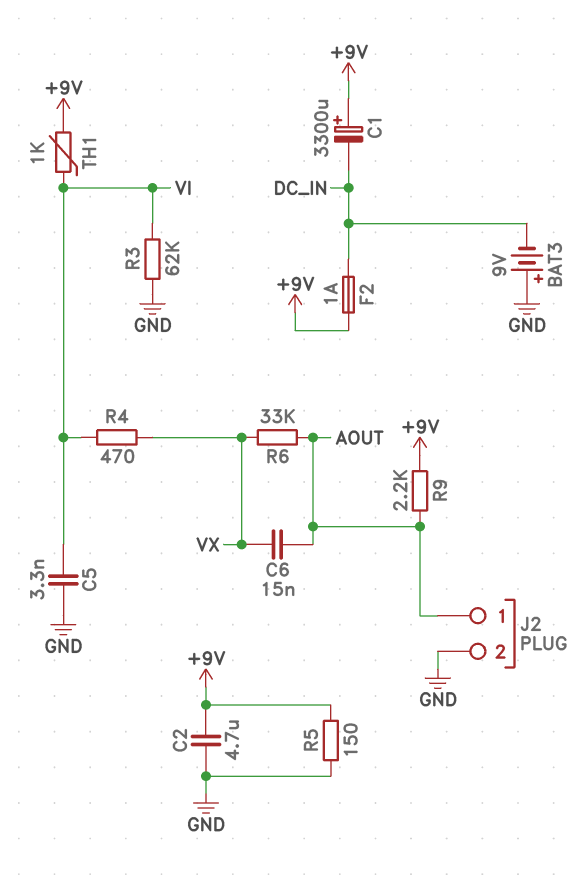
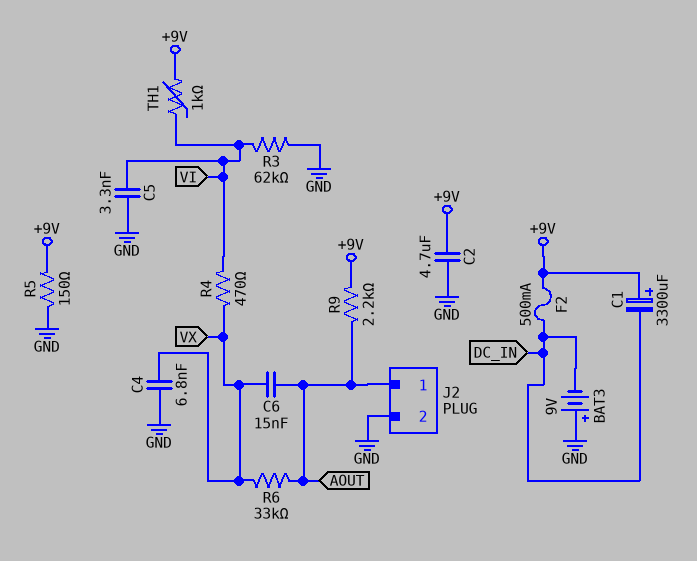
C4: none -> 6.8nF (GND, VX)
F2: 1A (+9V, DC_IN) -> 500mA (+9V, DC_IN)

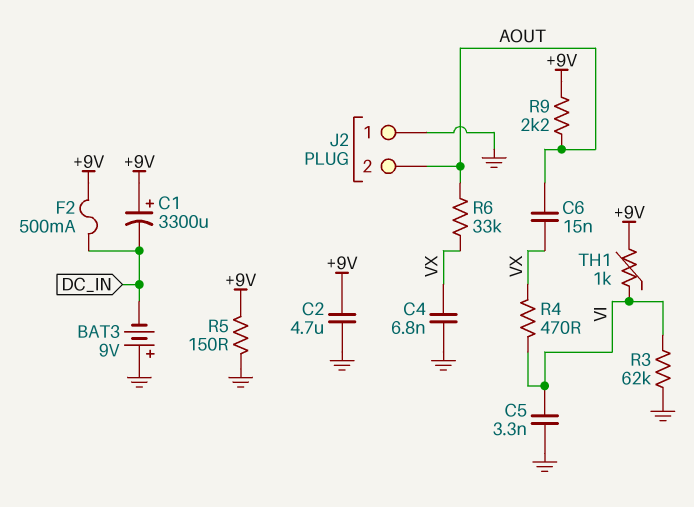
J2 pin 1: AOUT -> GND
J2 pin 2: GND -> AOUT

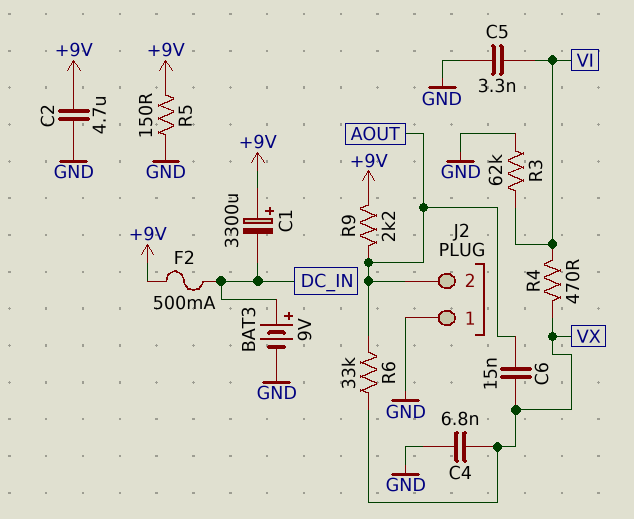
BAT3: 9V (plus GND, minus DC_IN) -> 9V (plus DC_IN, minus GND)
TH1: 1k (+9V, VI) -> none

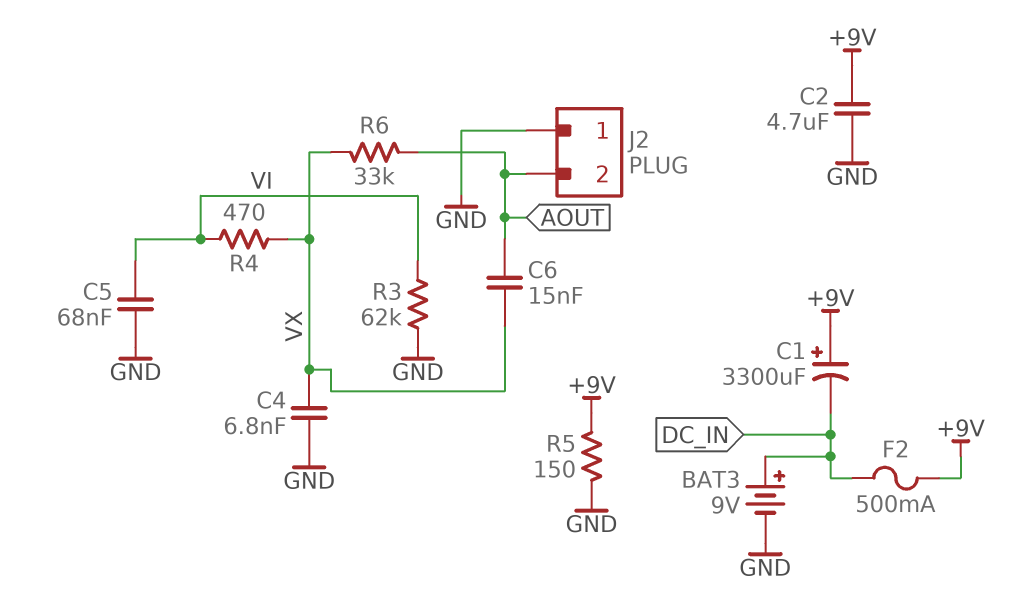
C5: 3.3nF (GND, VI) -> 68nF (GND, VI)
R9: 2.2k (+9V, AOUT) -> none

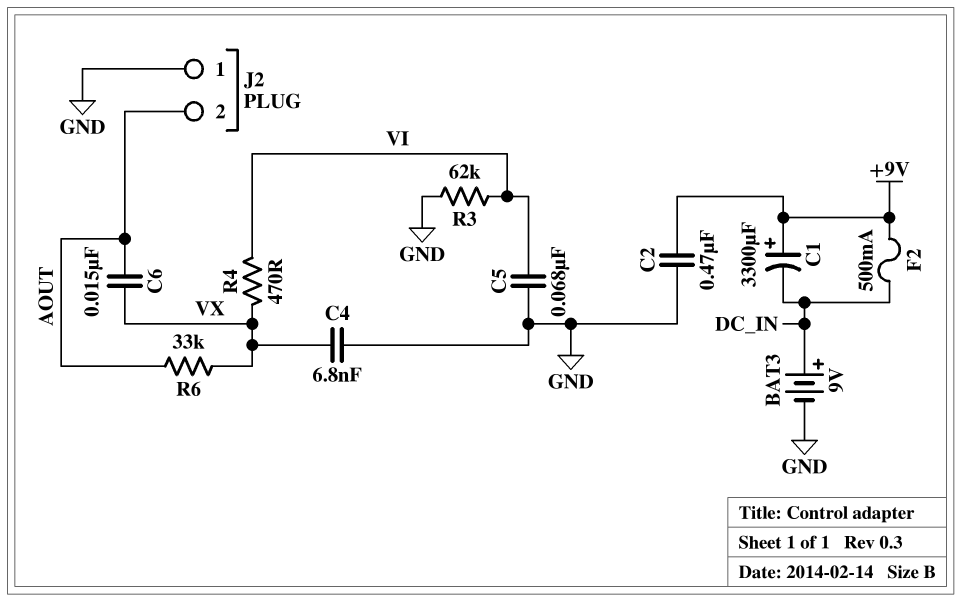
C2: 4.7uF (+9V, GND) -> 470nF (+9V, GND)
R5: 150 (+9V, GND) -> none

